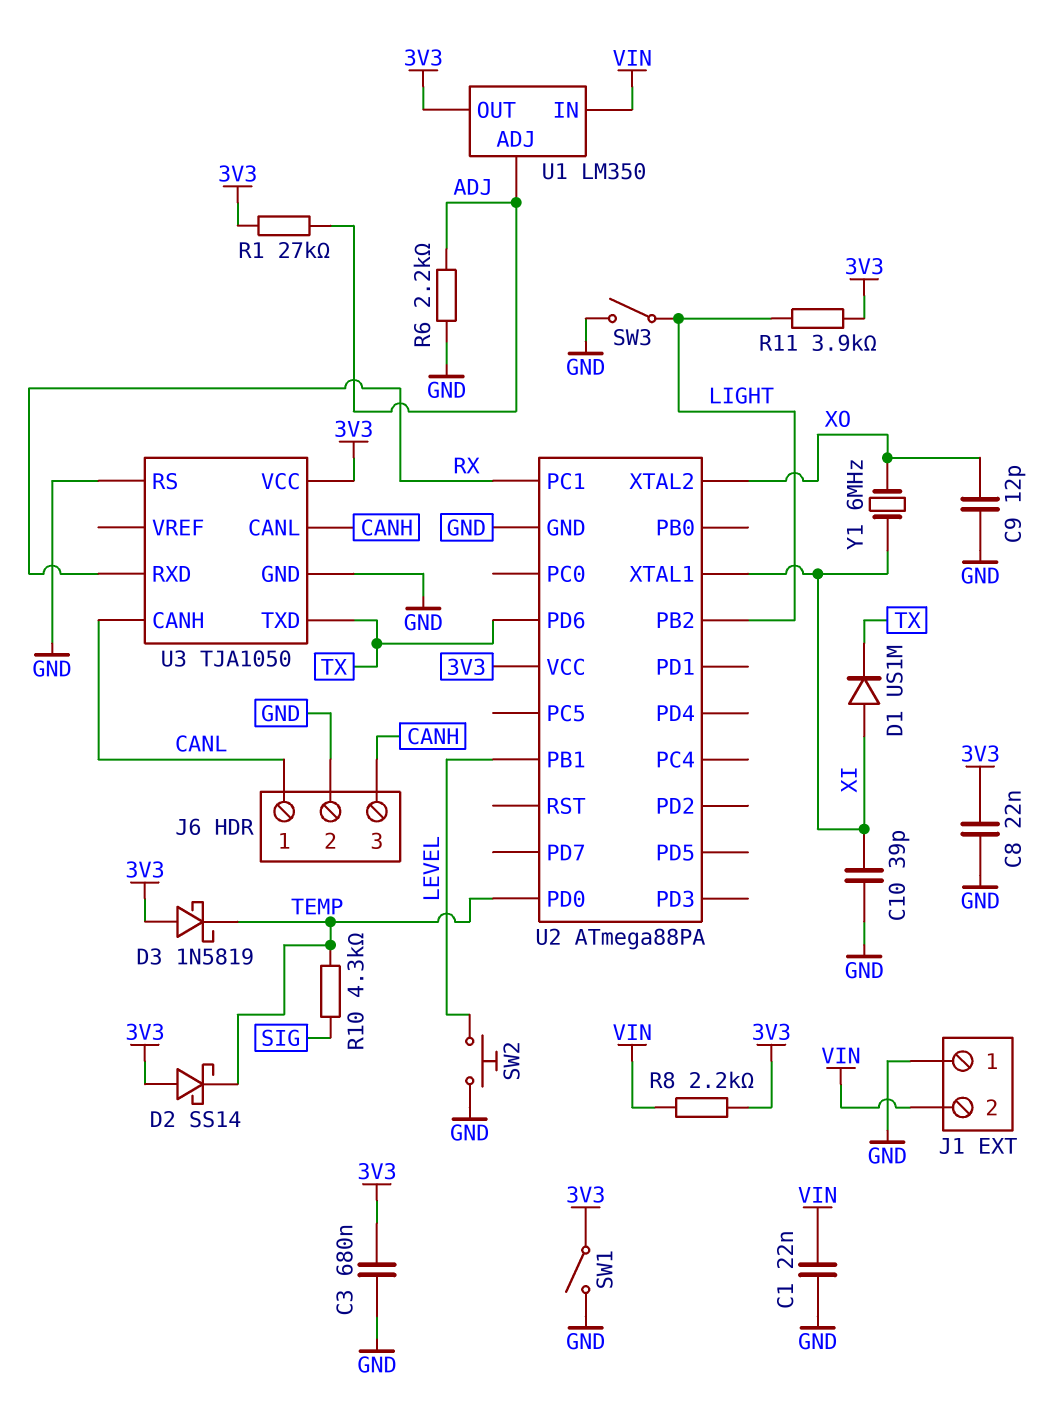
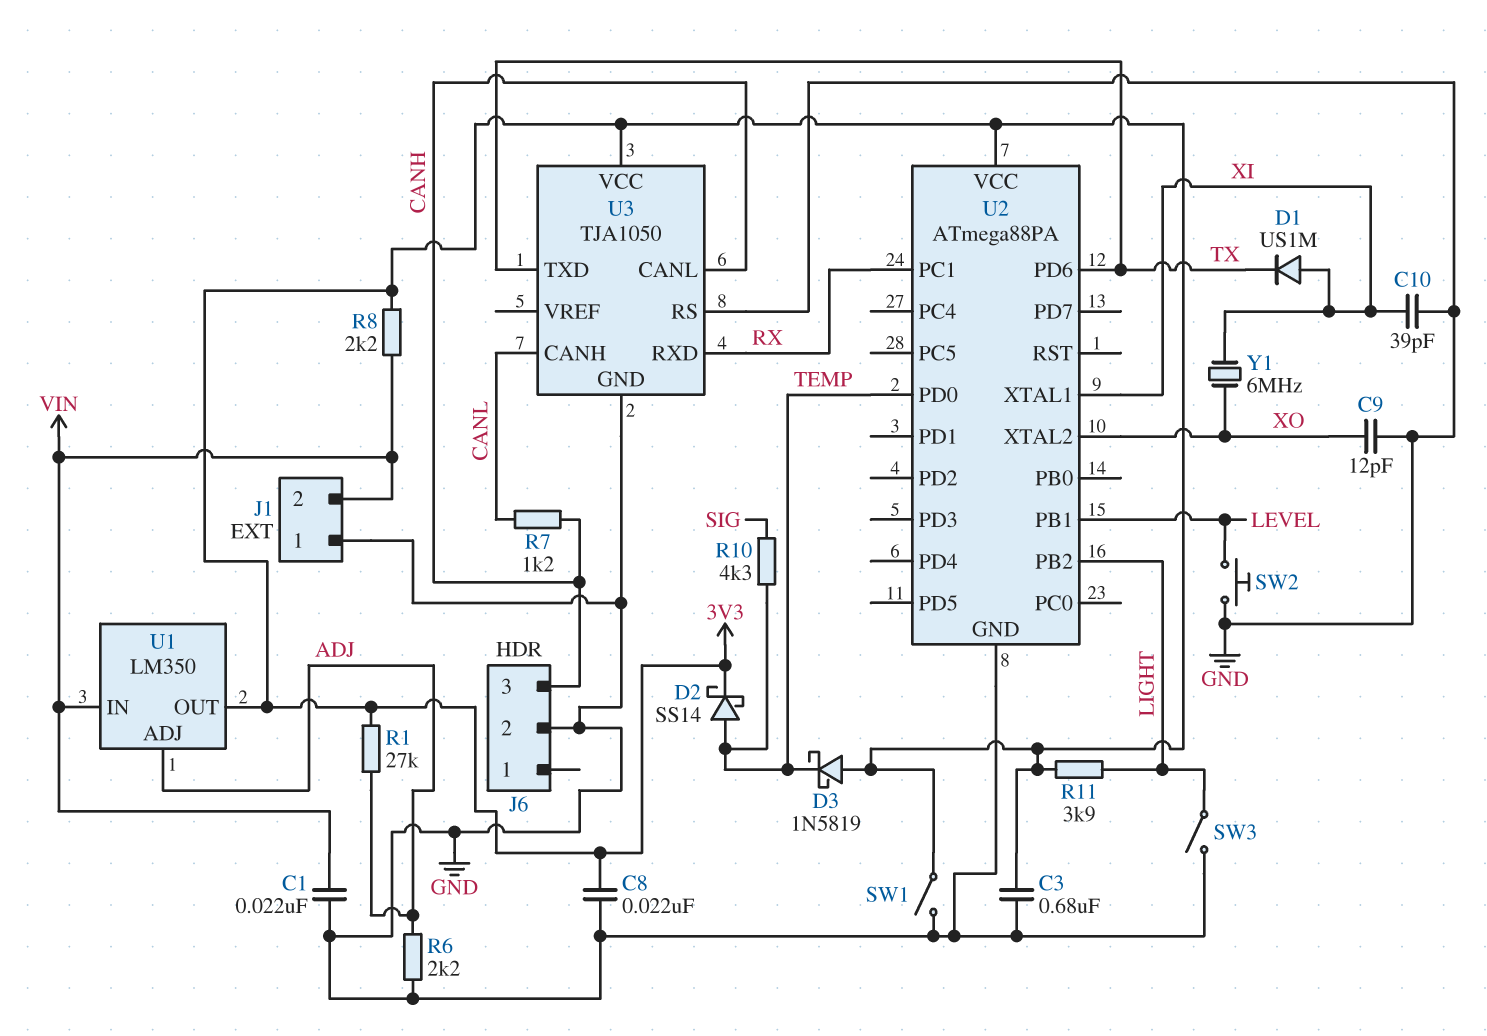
D2: schottky SS14 (A 3V3, K TEMP) -> schottky SS14 (A TEMP, K 3V3)
J6 pin 1: CANL -> none
R7: none -> 1.2k (CANH, CANL)

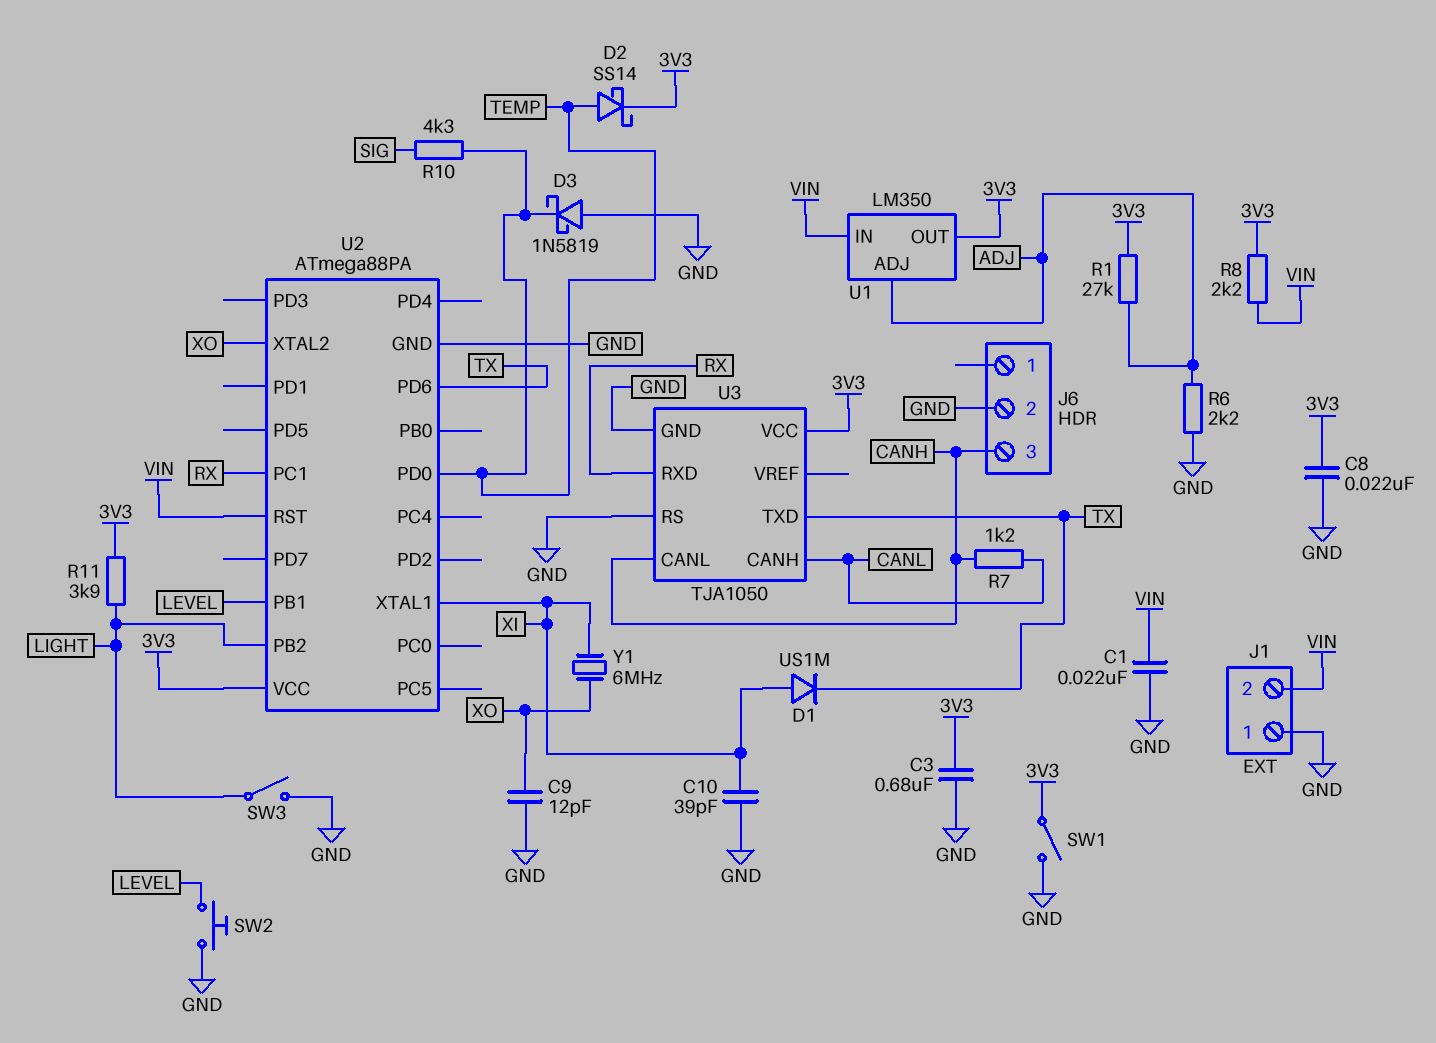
D3: schottky 1N5819 (A 3V3, K TEMP) -> schottky 1N5819 (A GND, K TEMP)
U2 pin RST: none -> VIN

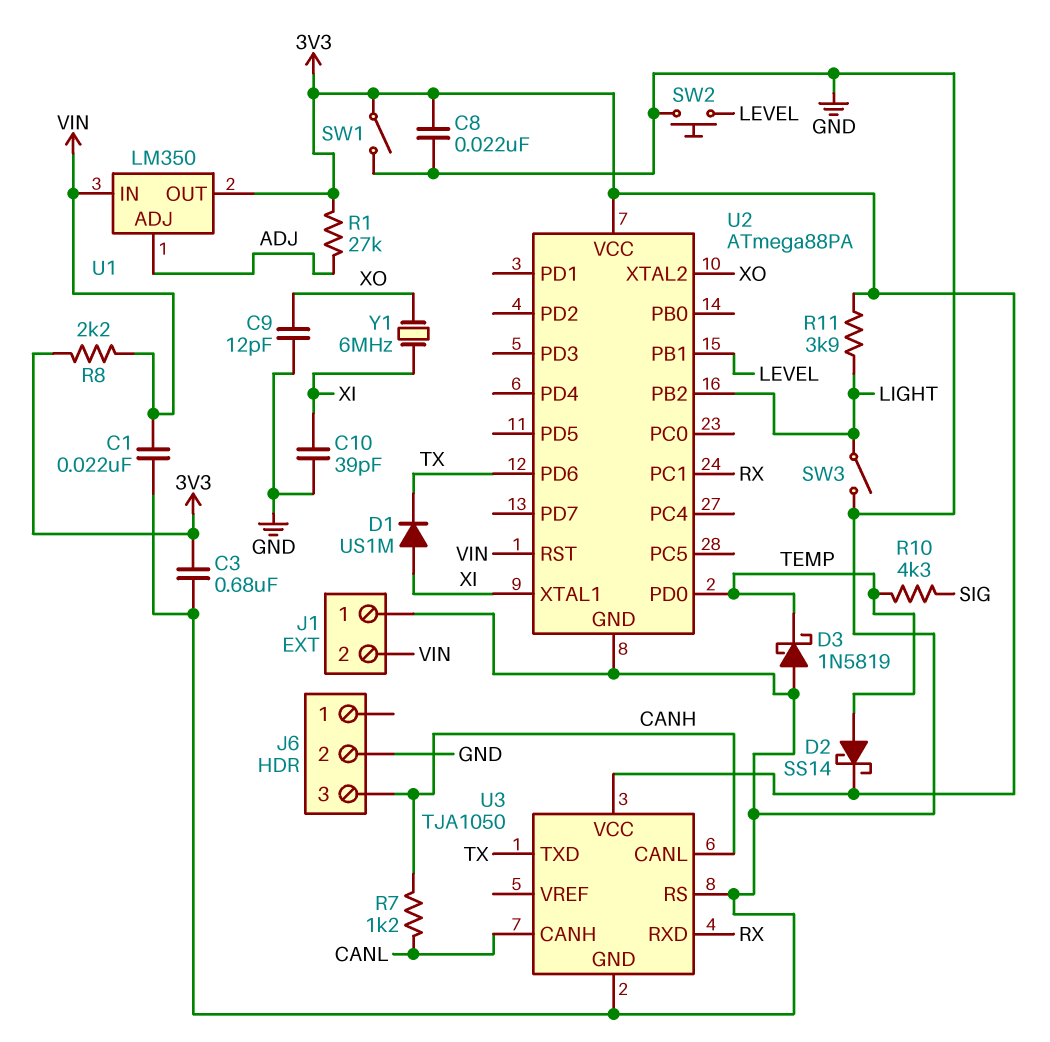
R6: 2.2k (ADJ, GND) -> none

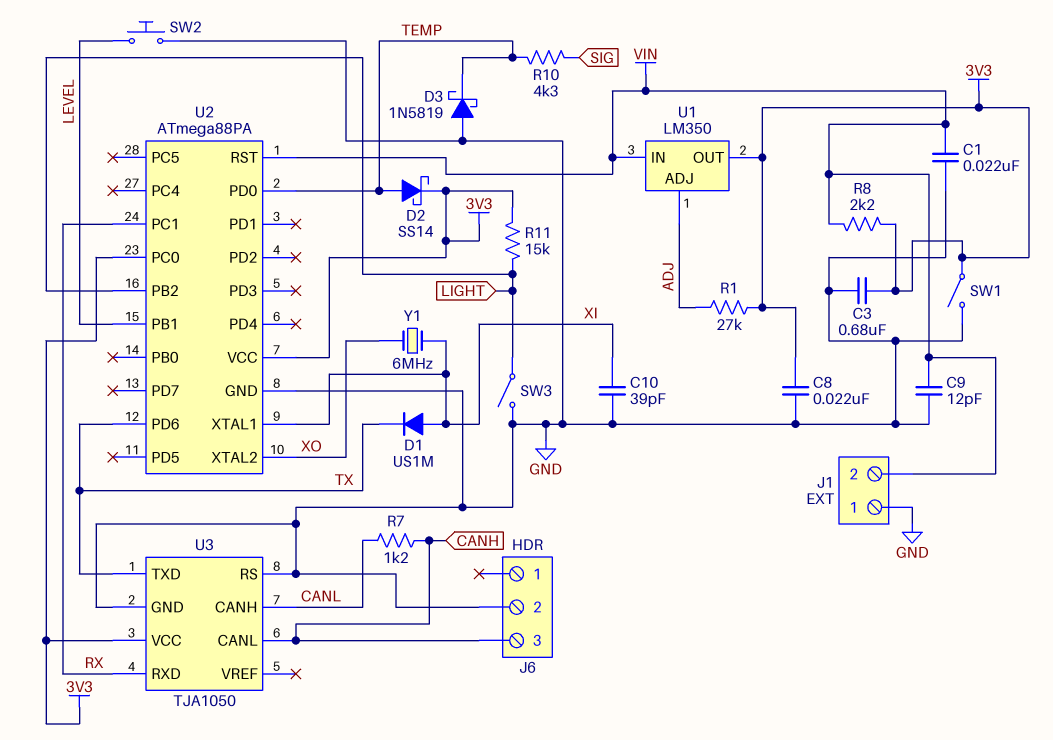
C9: 12pF (GND, XO) -> 12pF (GND, VIN)
R11: 3.9k (3V3, LIGHT) -> 15k (3V3, LIGHT)
U2 pin PC0: none -> 3V3

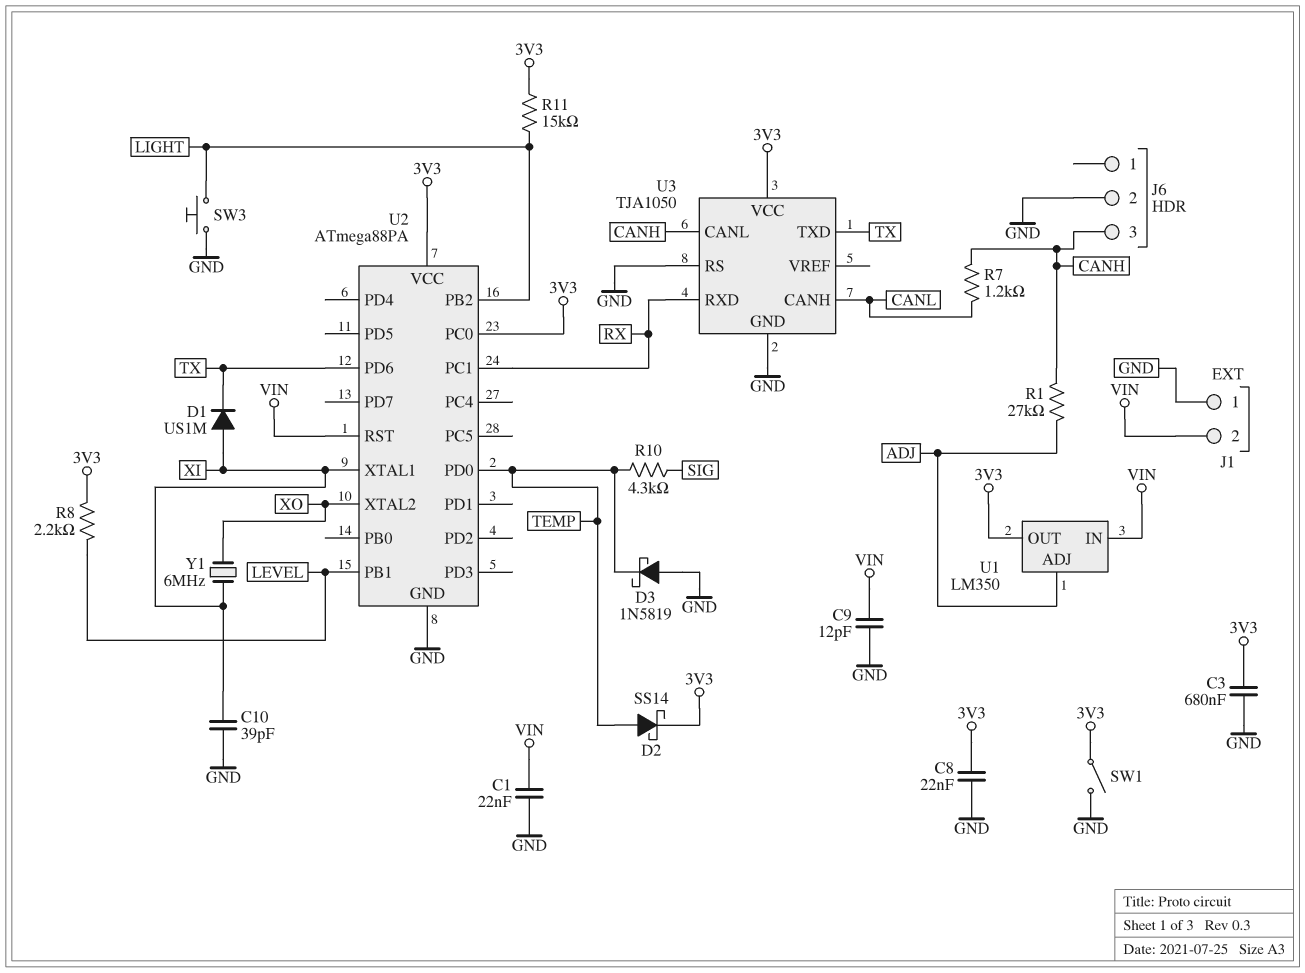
R1: 27k (3V3, ADJ) -> 27k (ADJ, CANH)
R8: 2.2k (3V3, VIN) -> 2.2k (3V3, LEVEL)
SW2: button (GND, LEVEL) -> none
SW3: switch (GND, LIGHT) -> button (GND, LIGHT)

